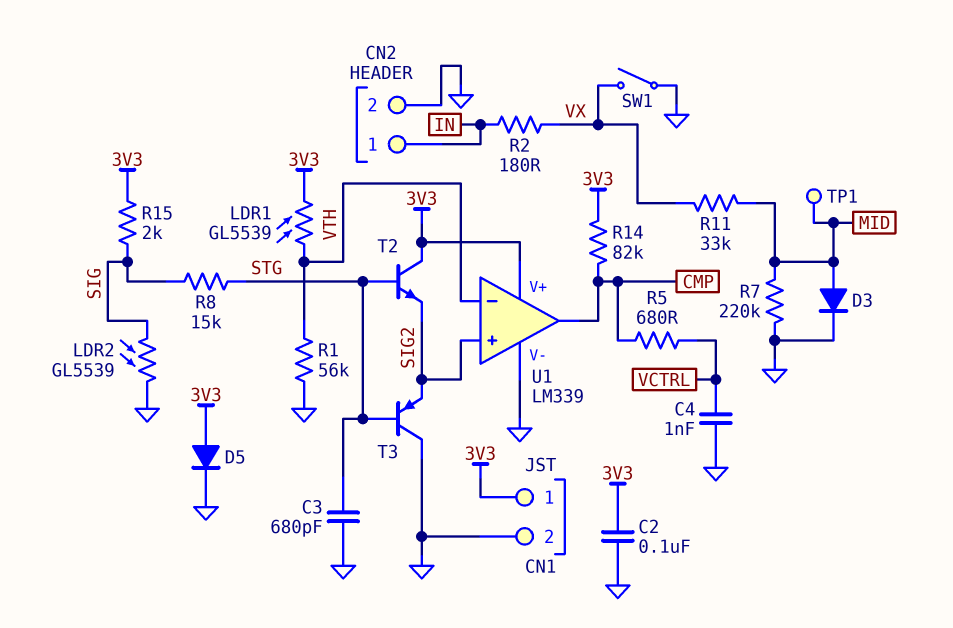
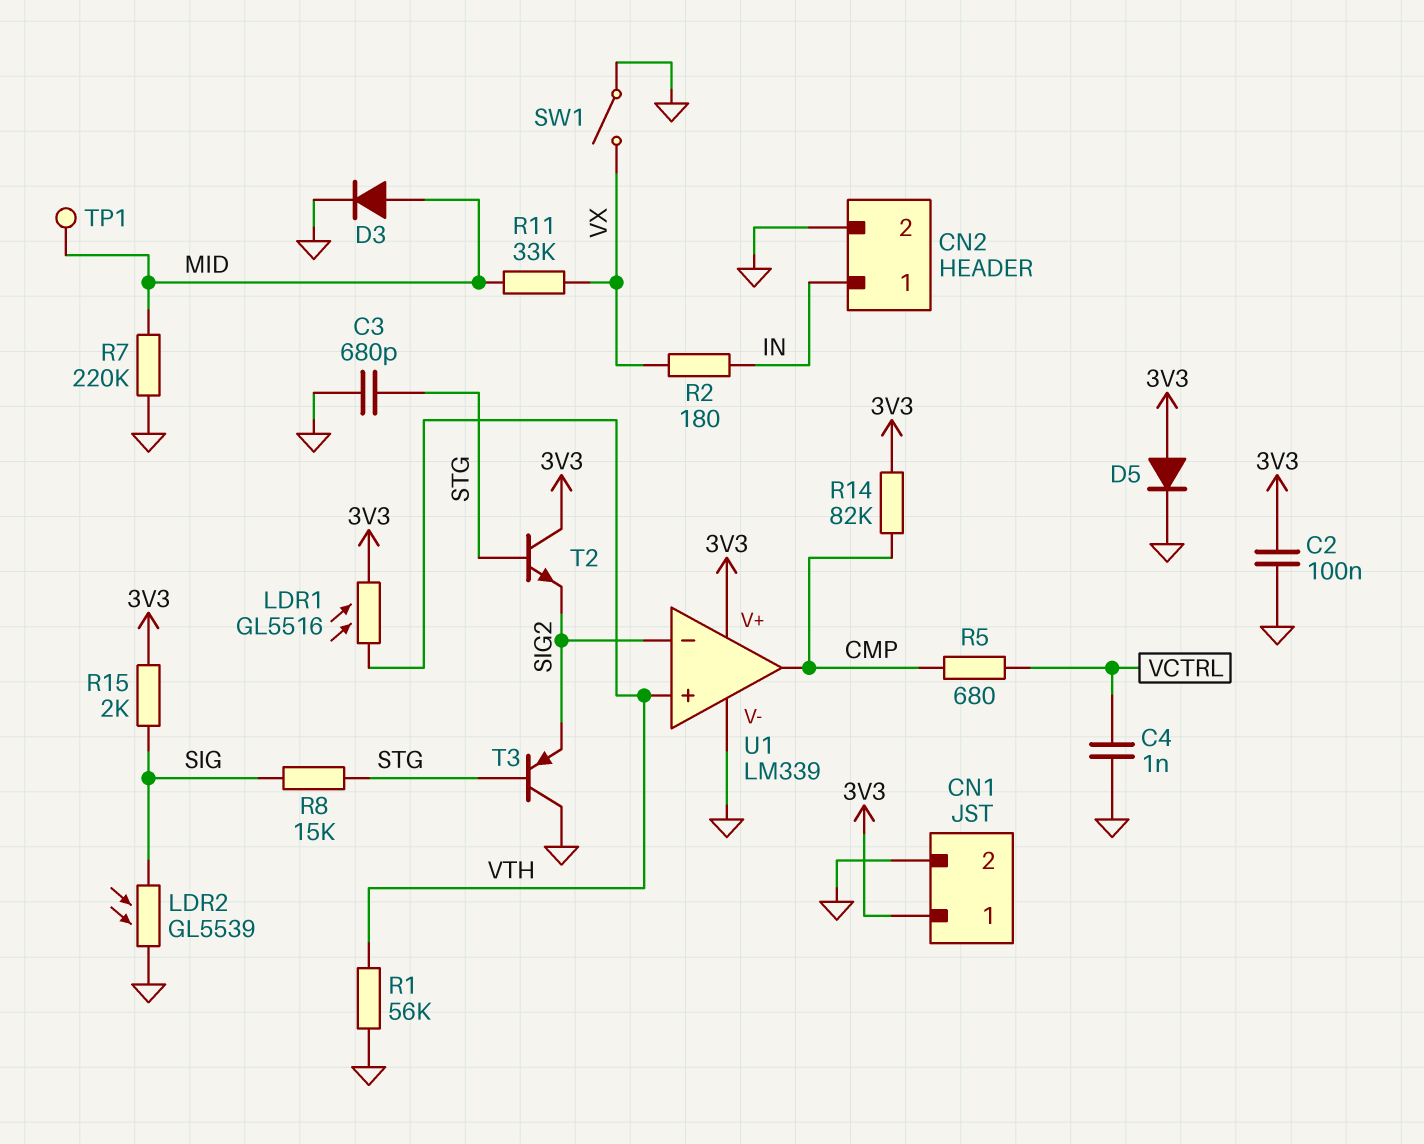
LDR1: GL5539 (3V3, VTH) -> GL5516 (3V3, VTH)
U1 pin in+: SIG2 -> VTH
U1 pin in-: VTH -> SIG2

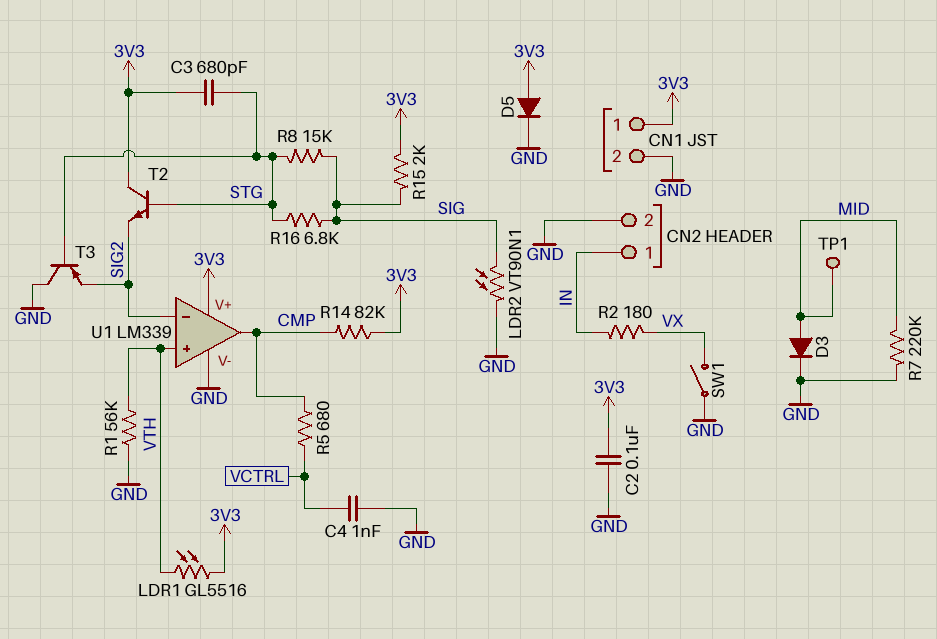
C3: 680pF (GND, STG) -> 680pF (3V3, STG)
LDR2: GL5539 (GND, SIG) -> VT90N1 (GND, SIG)
R11: 33k (MID, VX) -> none
R16: none -> 6.8k (SIG, STG)

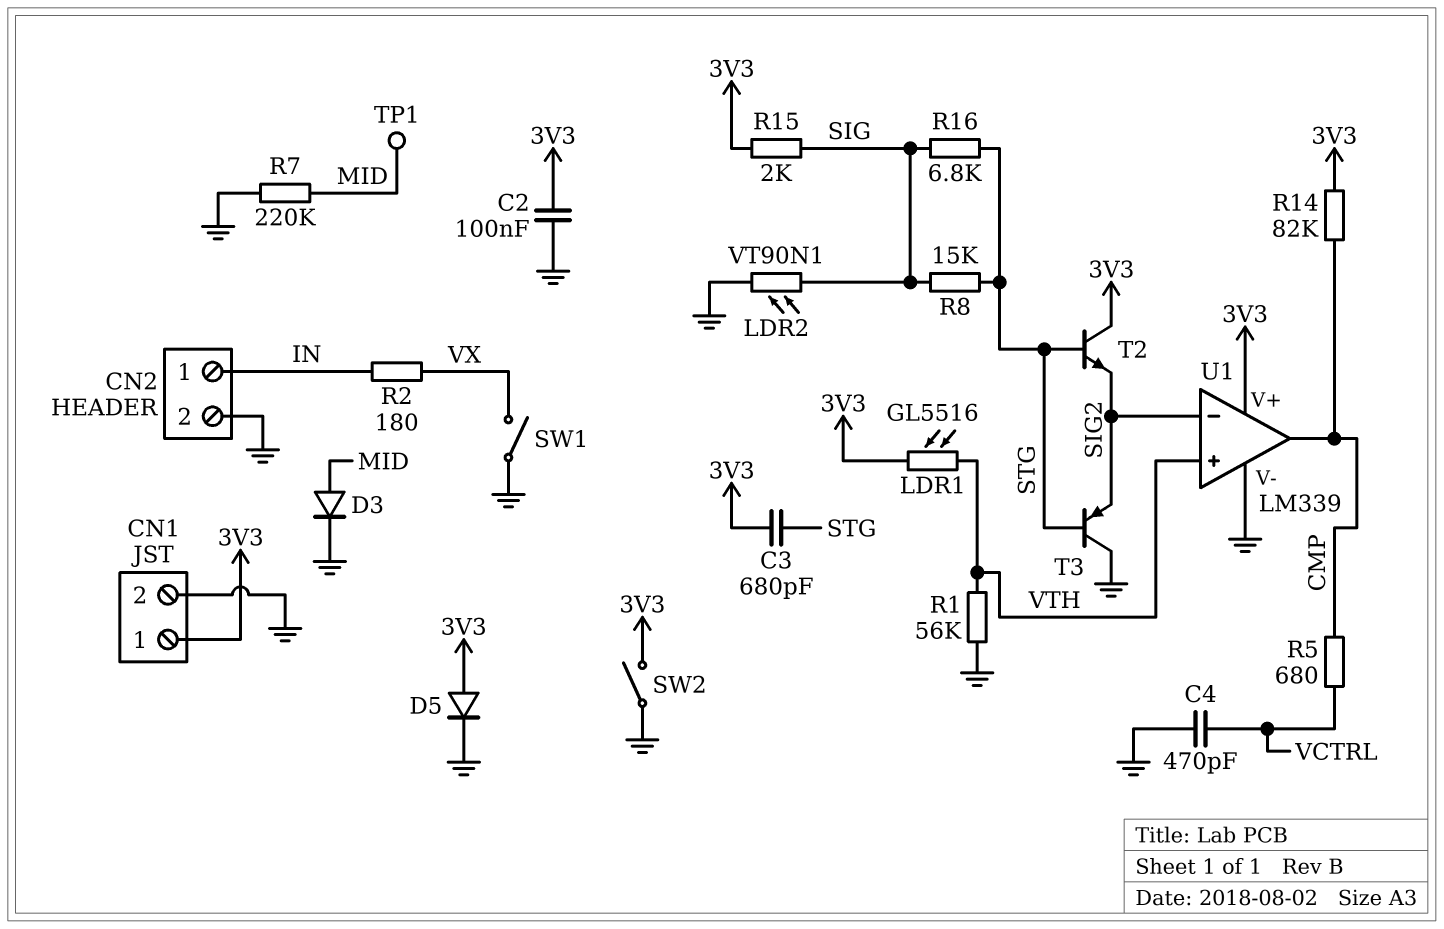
C4: 1nF (GND, VCTRL) -> 470pF (GND, VCTRL)
SW2: none -> switch (3V3, GND)

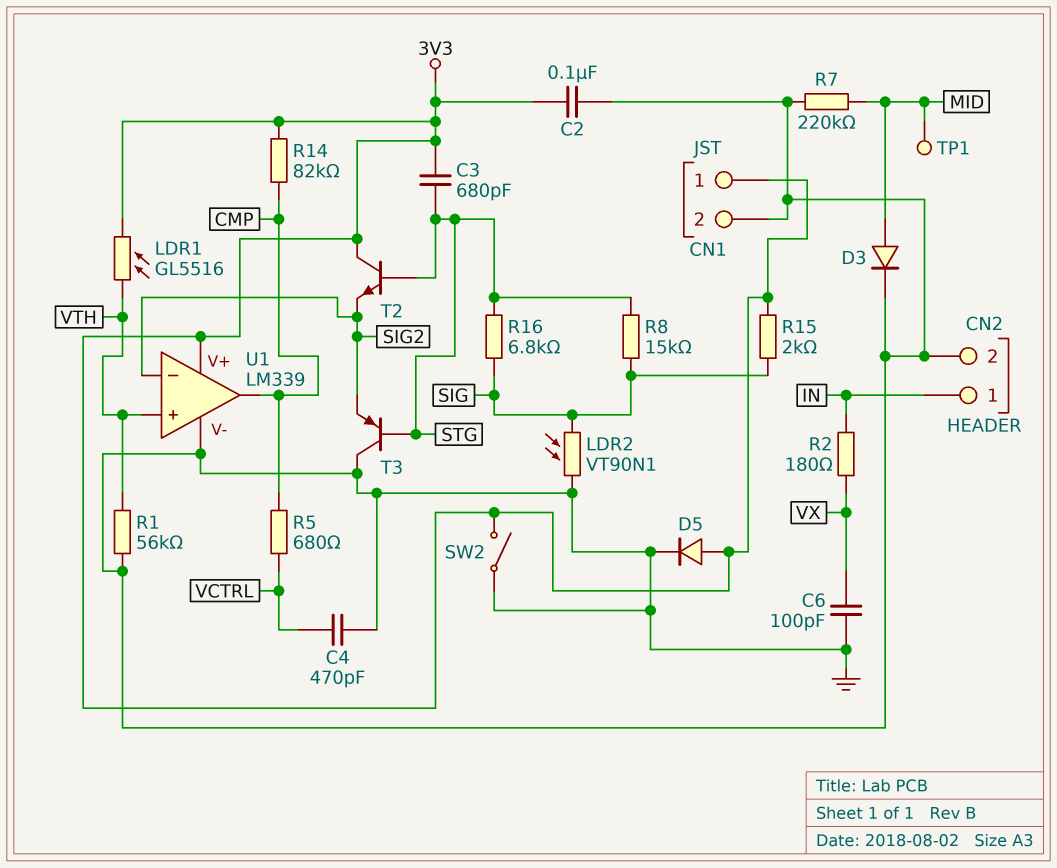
C6: none -> 100pF (GND, VX)
SW1: switch (GND, VX) -> none

